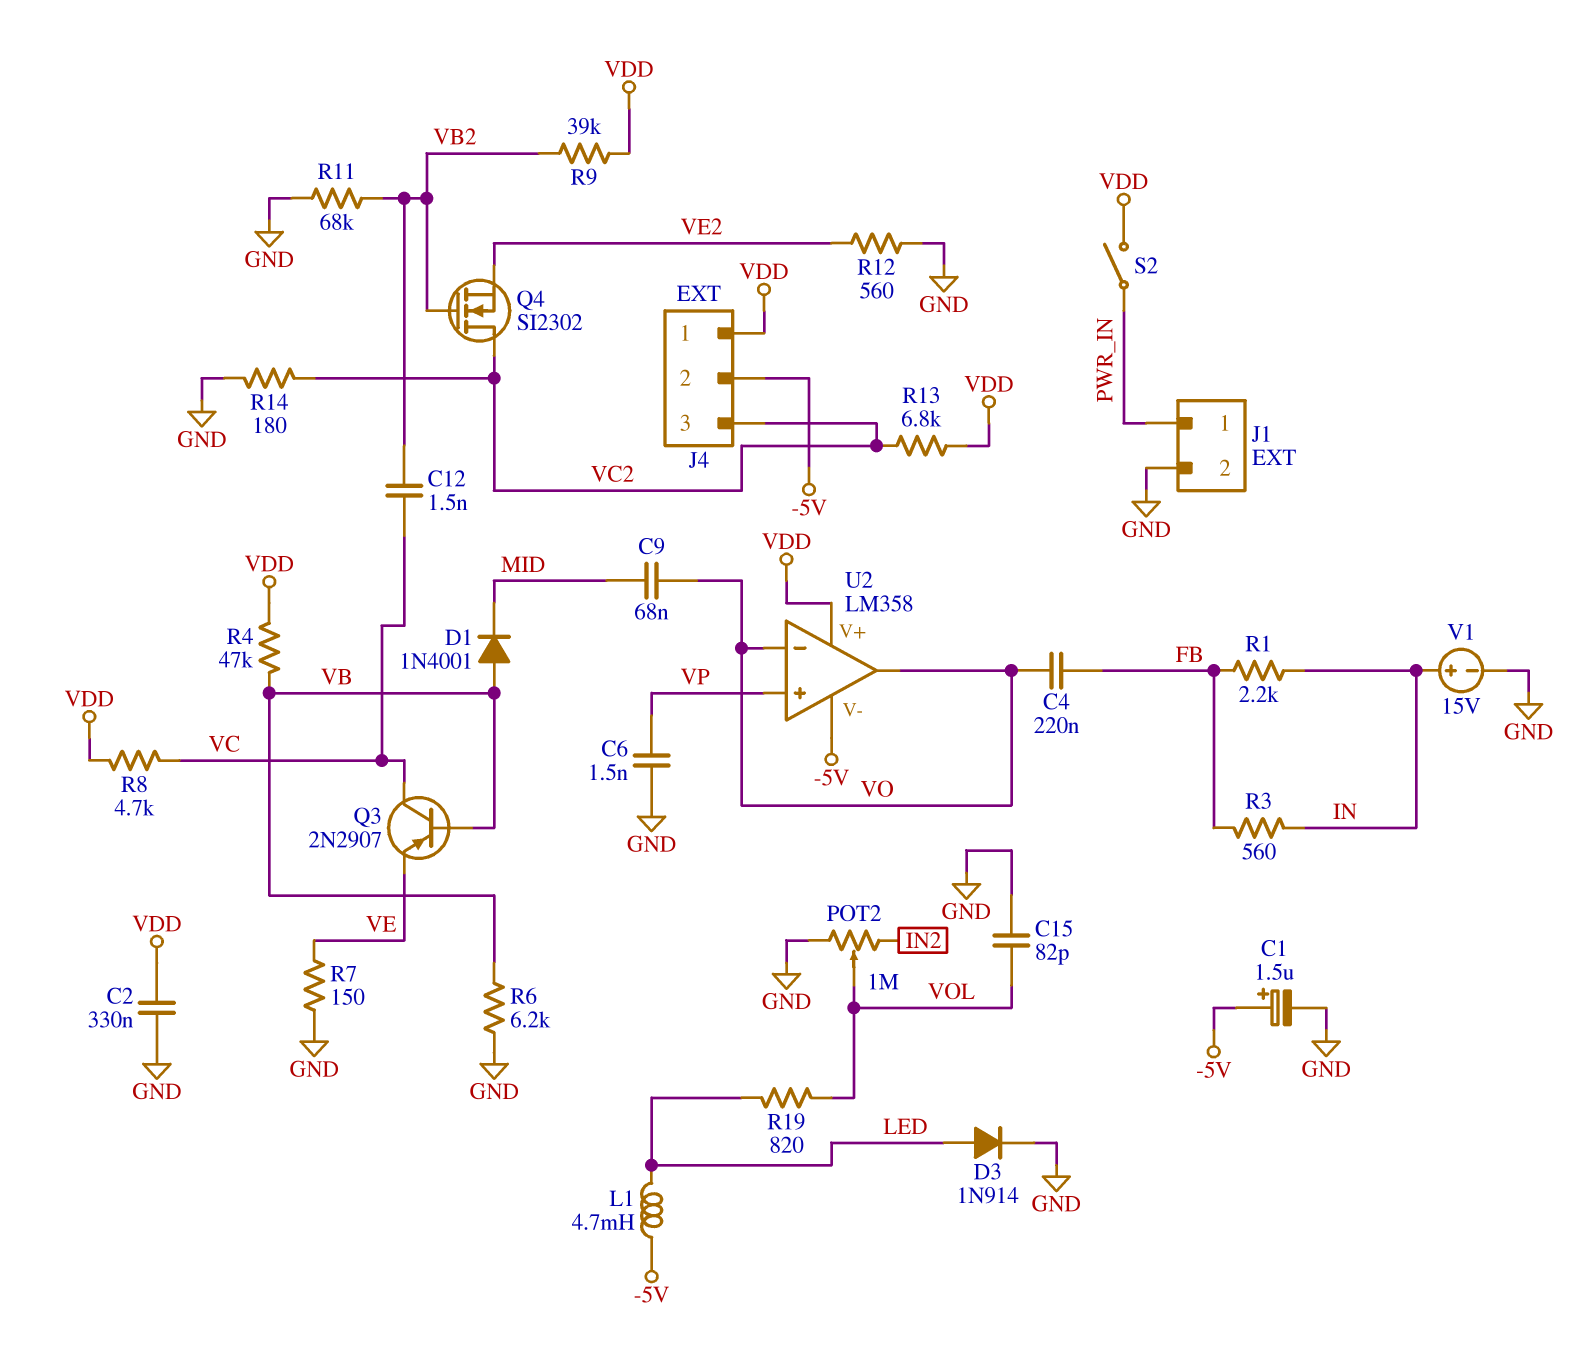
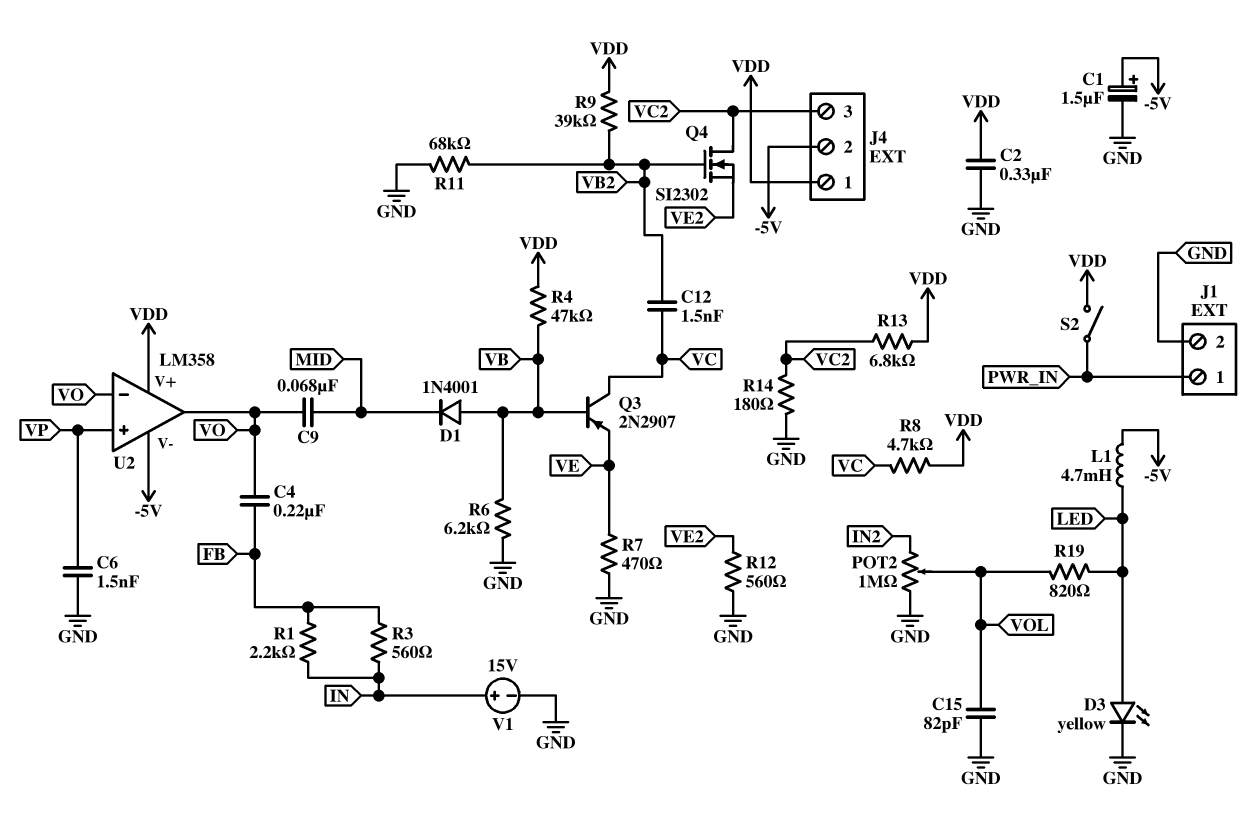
D3: diode 1N914 (A LED, K GND) -> LED yellow (A LED, K GND)
R7: 150 (GND, VE) -> 470 (GND, VE)

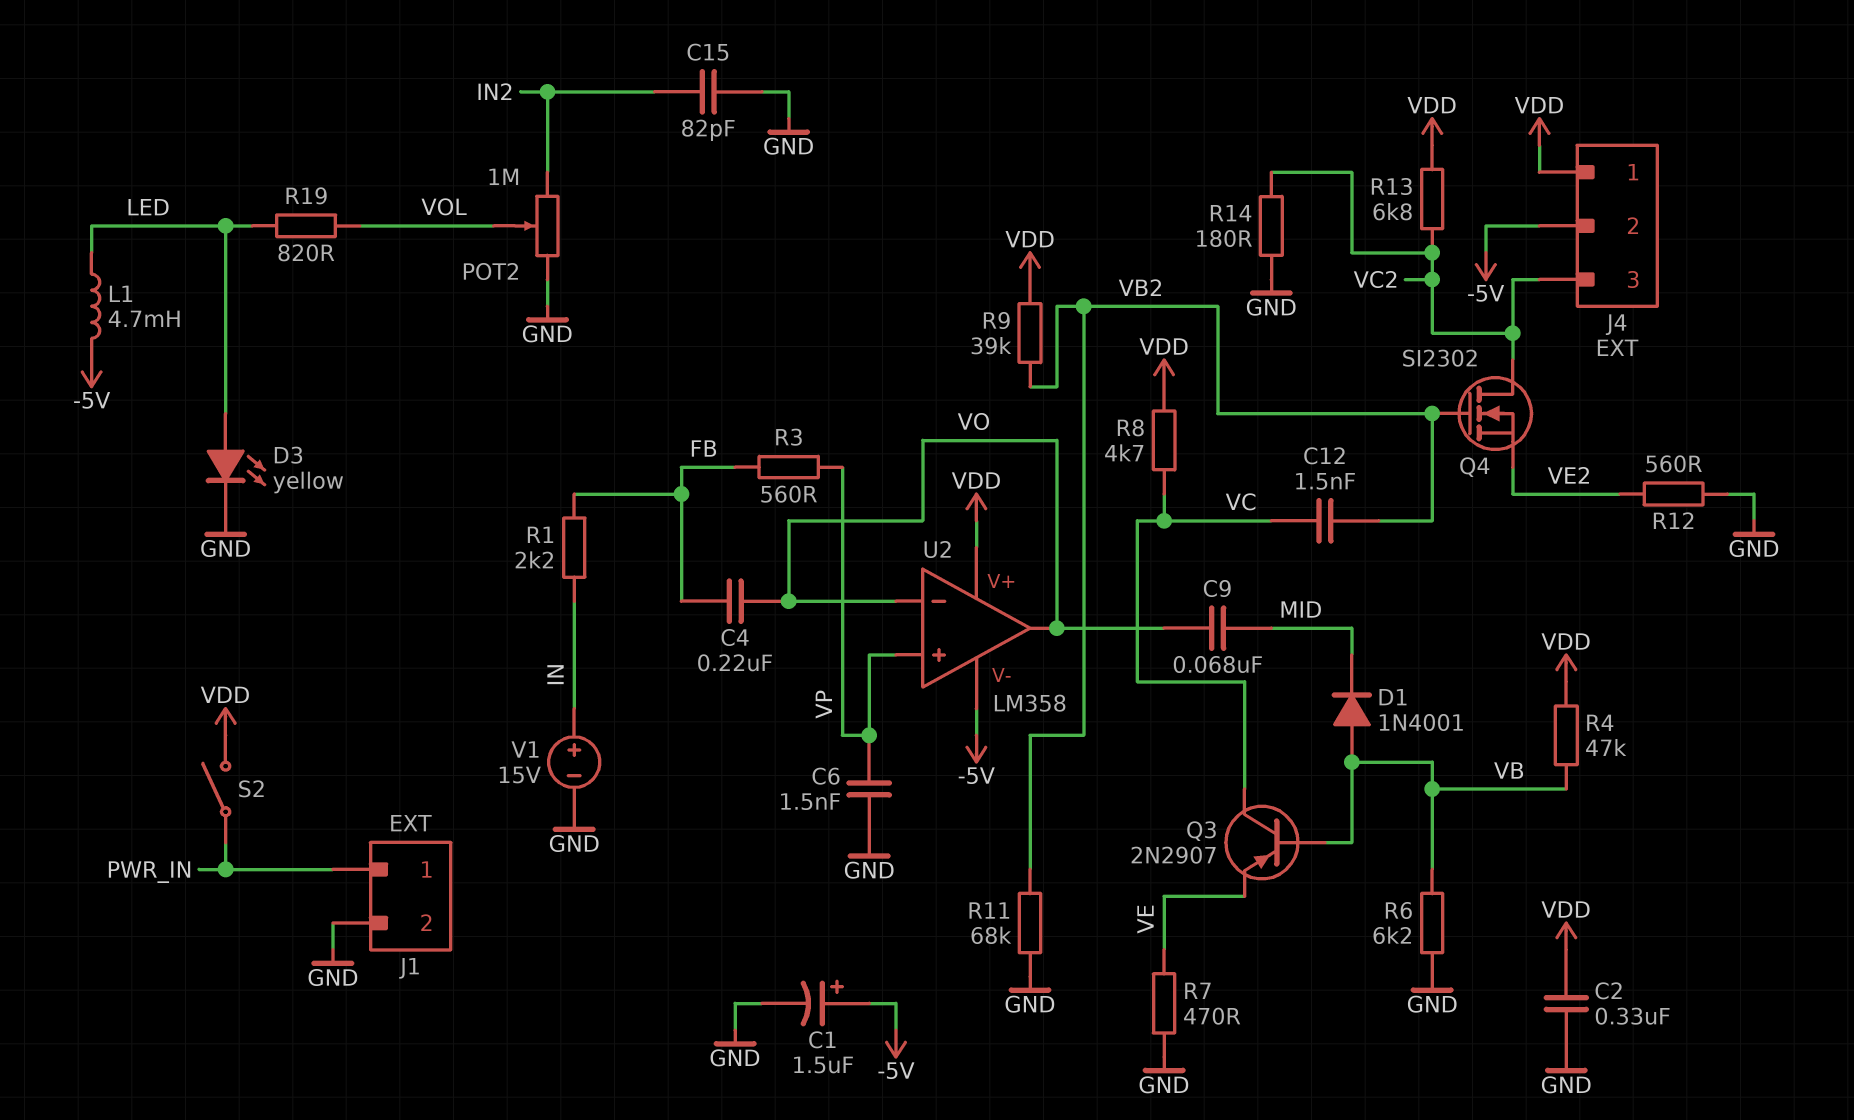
C15: 82pF (GND, VOL) -> 82pF (GND, IN2)
R3: 560 (FB, IN) -> 560 (FB, VP)

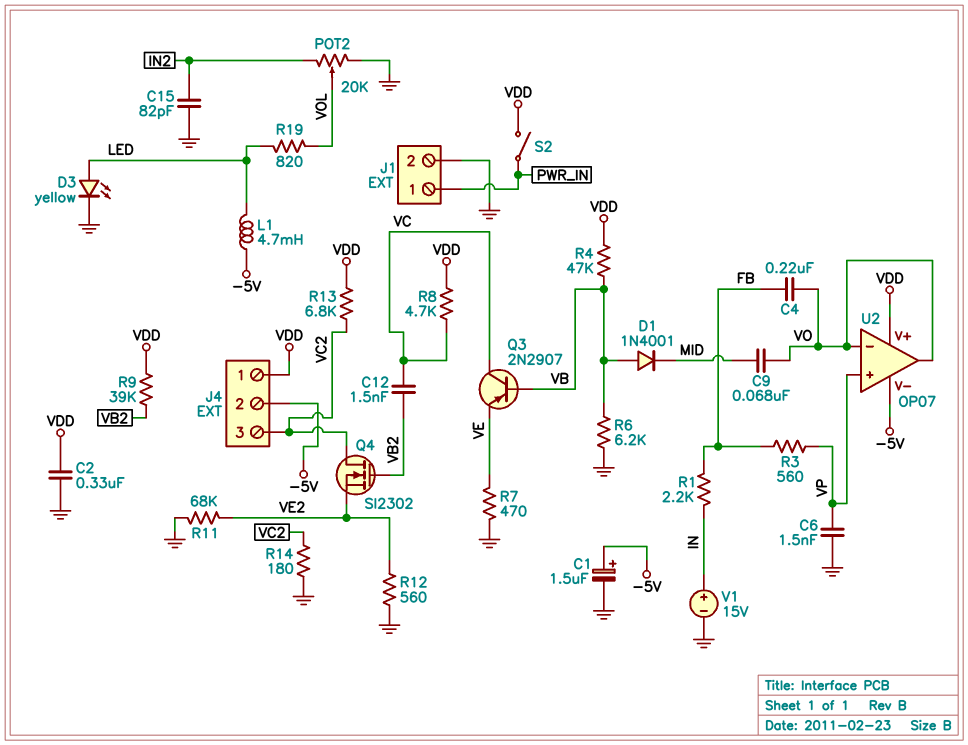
POT2: 1M (GND, IN2, wiper VOL) -> 20k (GND, IN2, wiper VOL)
R11: 68k (GND, VB2) -> 68k (GND, VE2)
U2: LM358 -> OP07

